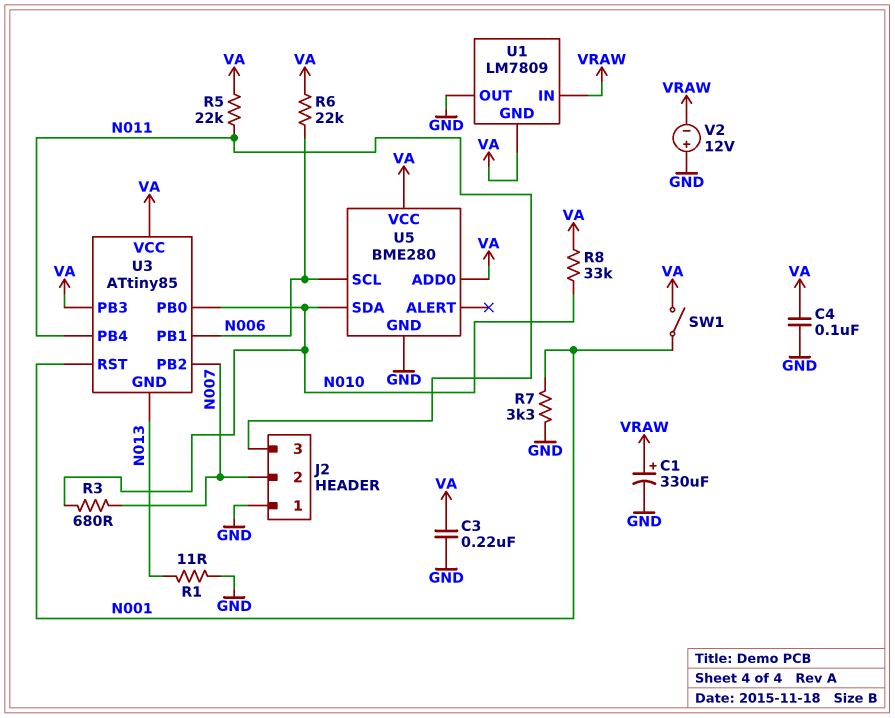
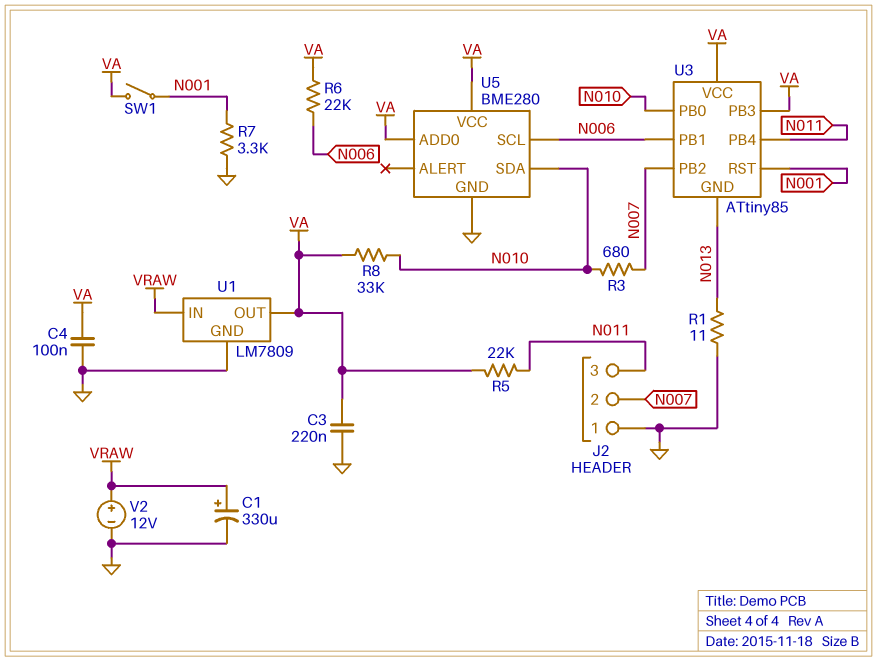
U1 pin GND: VA -> GND
U1 pin OUT: GND -> VA
V2: 12V (plus GND, minus VRAW) -> 12V (plus VRAW, minus GND)

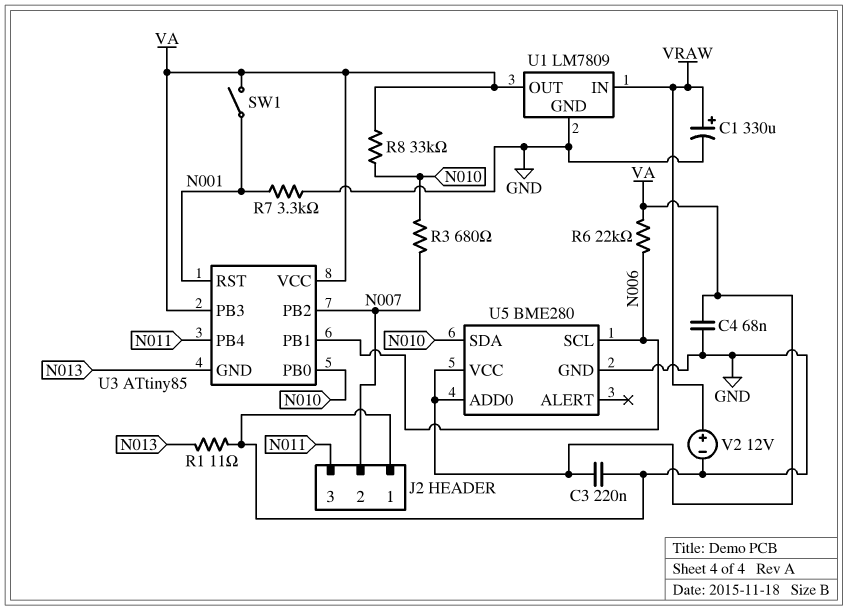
C4: 100nF (GND, VA) -> 68nF (GND, VA)
R5: 22k (N011, VA) -> none

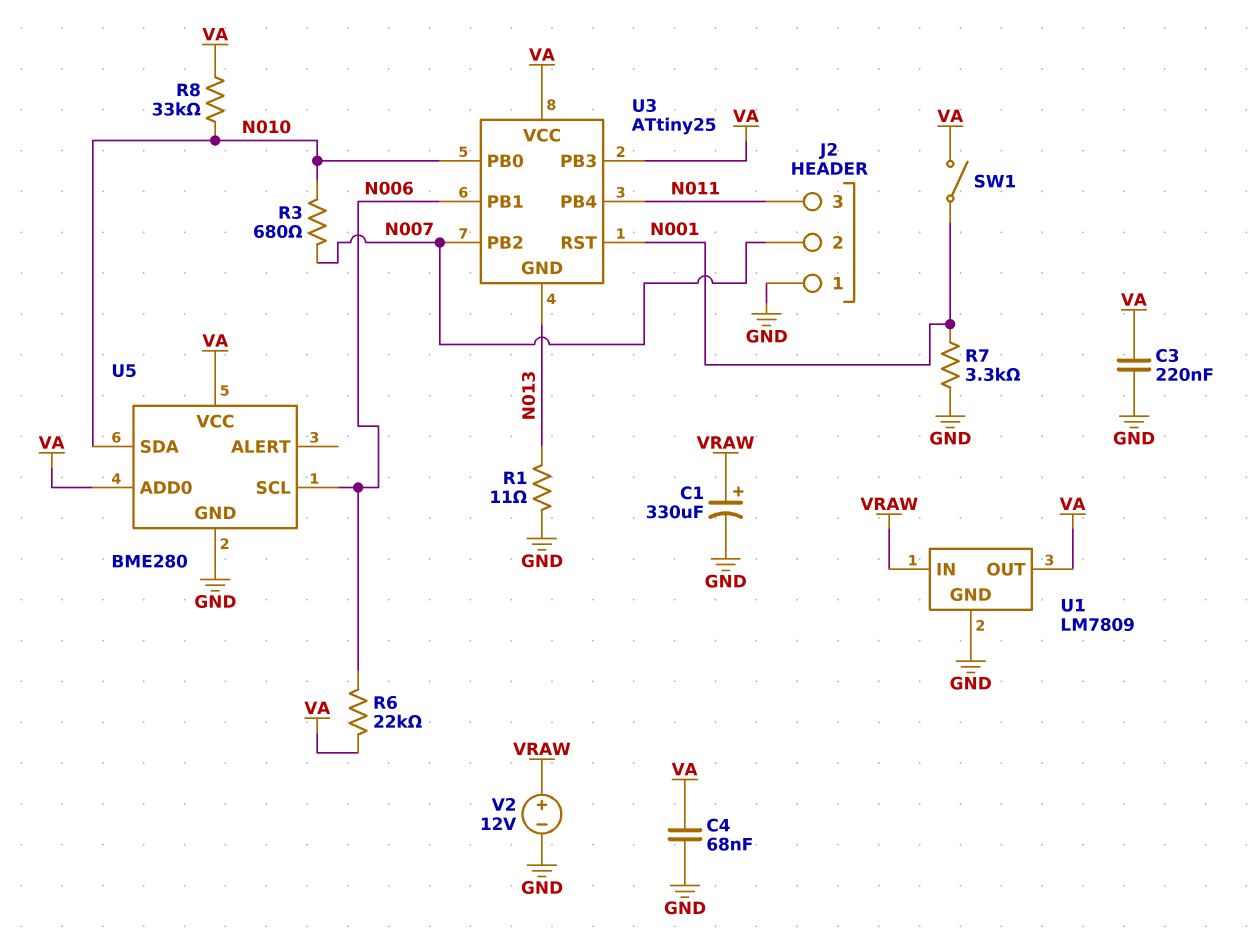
U3: ATtiny85 -> ATtiny25

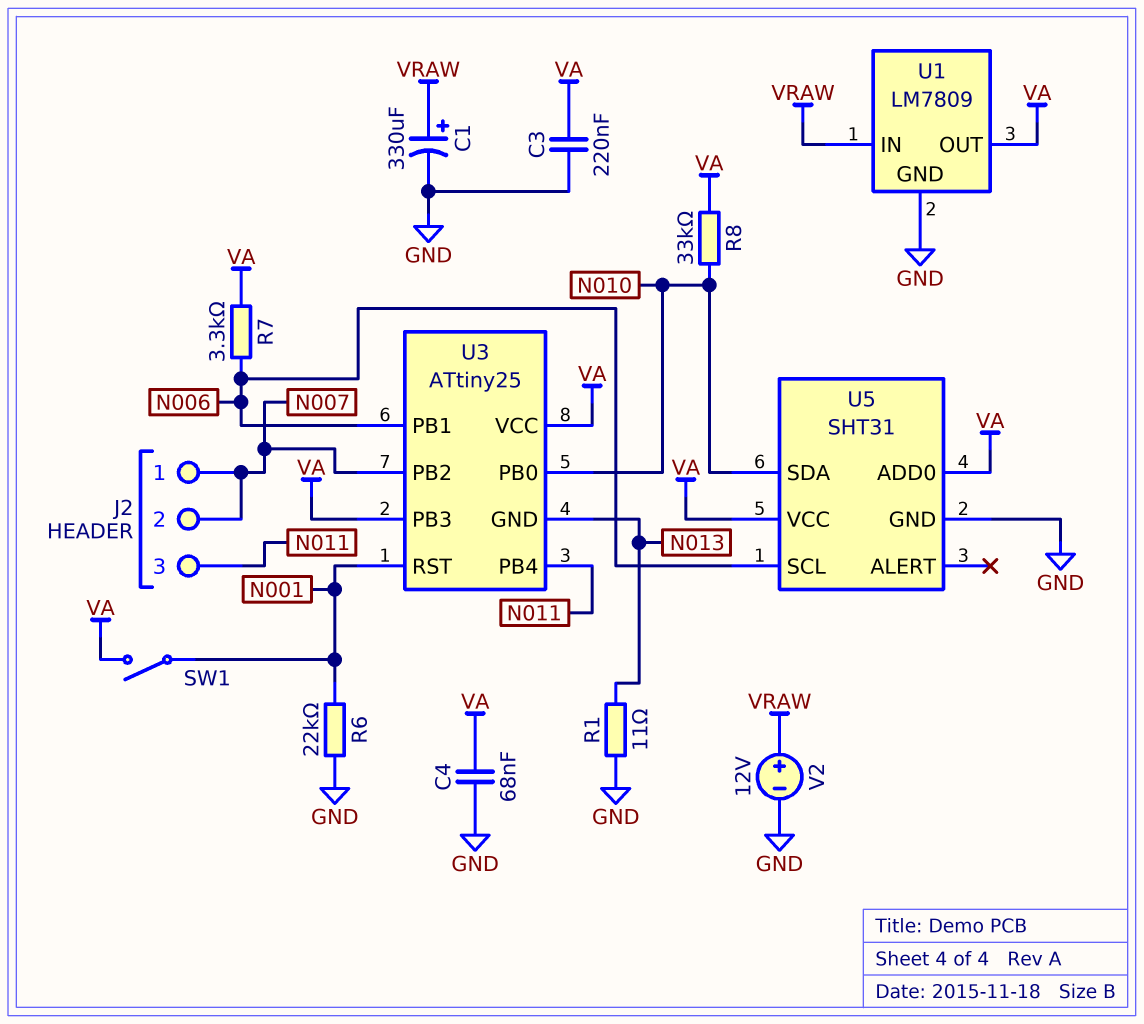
J2 pin 1: GND -> N007
R3: 680 (N007, N010) -> none
R6: 22k (N006, VA) -> 22k (GND, N001)
R7: 3.3k (GND, N001) -> 3.3k (N006, VA)
U5: BME280 -> SHT31

